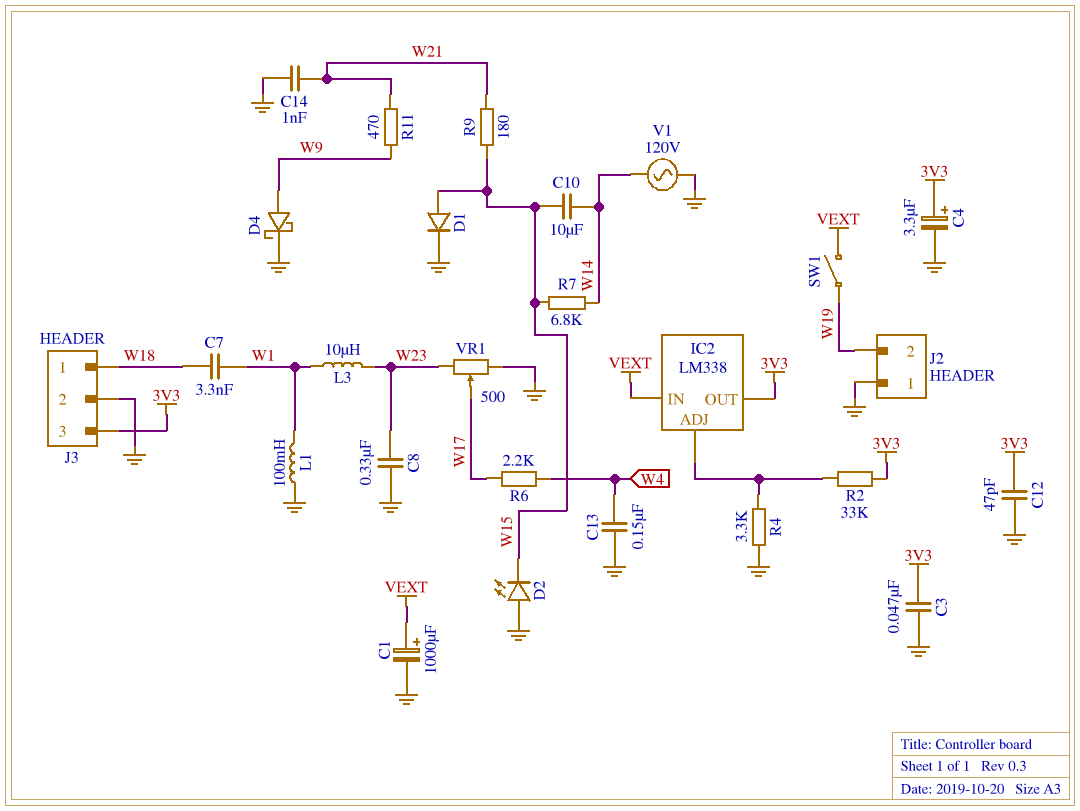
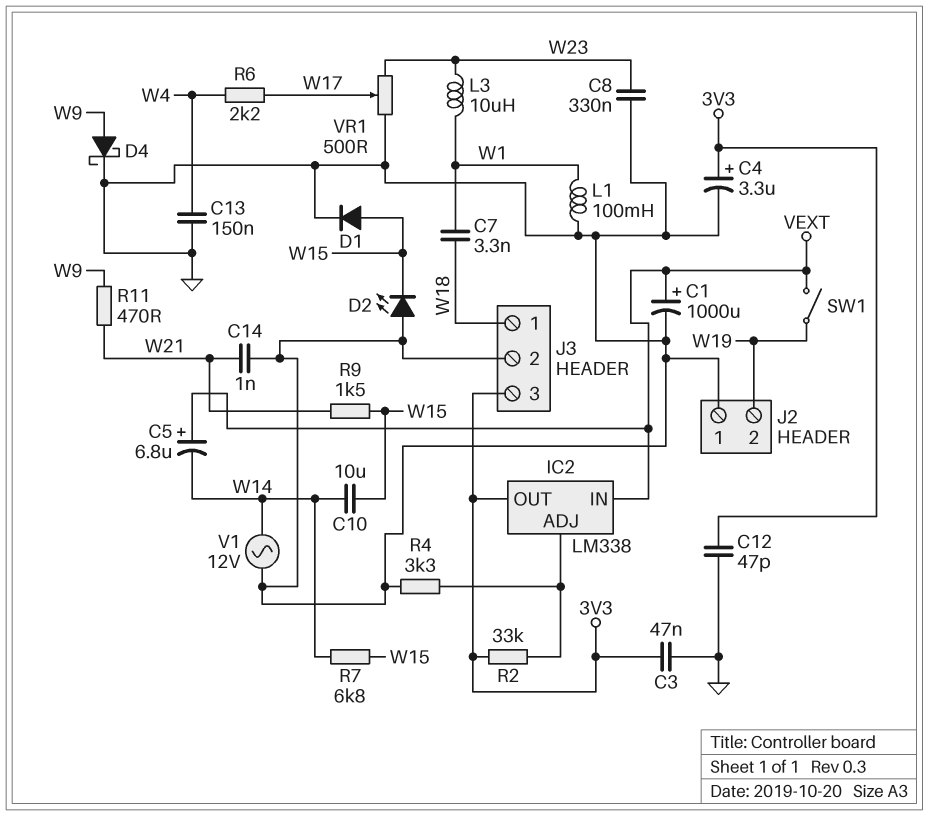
C5: none -> 6.8uF (plus VEXT, minus W14)
R9: 180 (W15, W21) -> 1.5k (W15, W21)
V1: AC 120V (GND, W14) -> AC 12V (GND, W14)

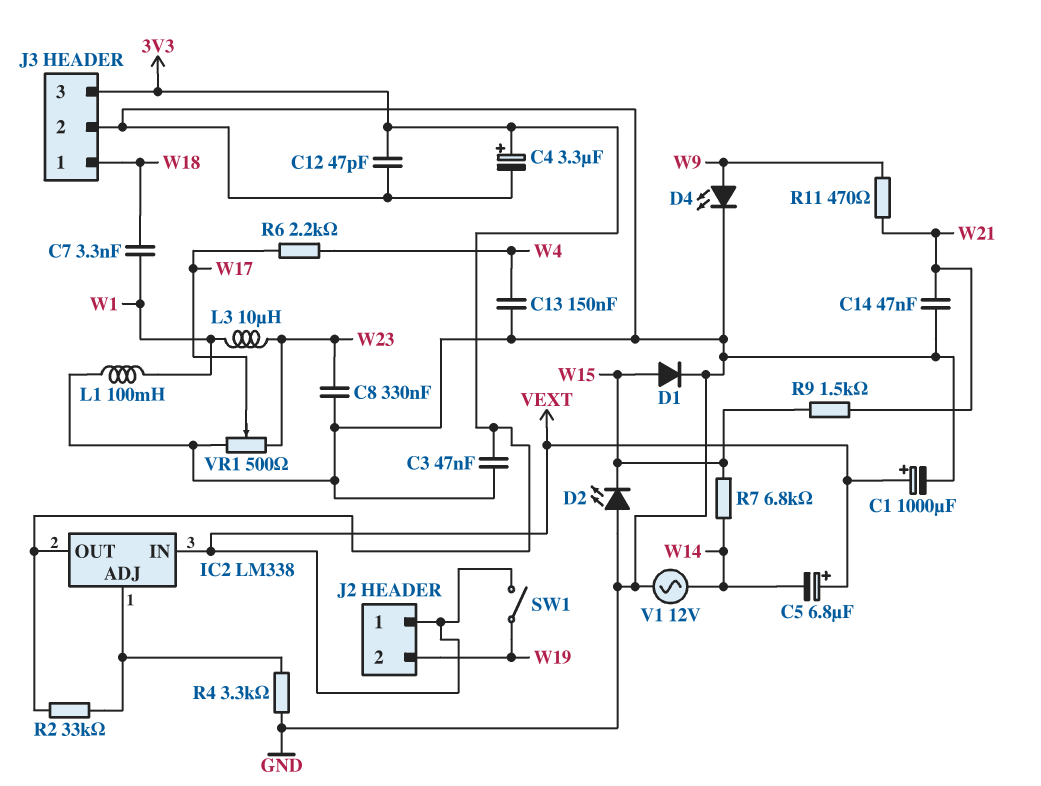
C10: 10uF (W14, W15) -> none
C14: 1nF (GND, W21) -> 47nF (GND, W21)
D4: schottky (A W9, K GND) -> LED (A W9, K GND)
J2 pin 1: GND -> VEXT

